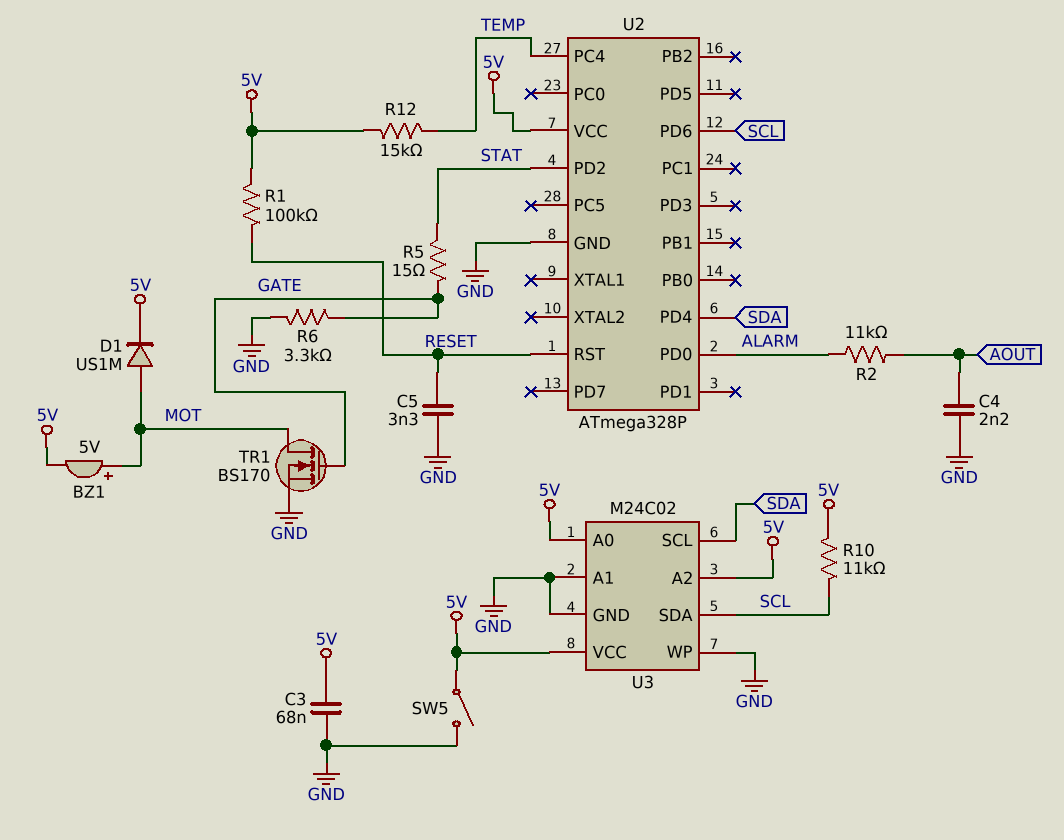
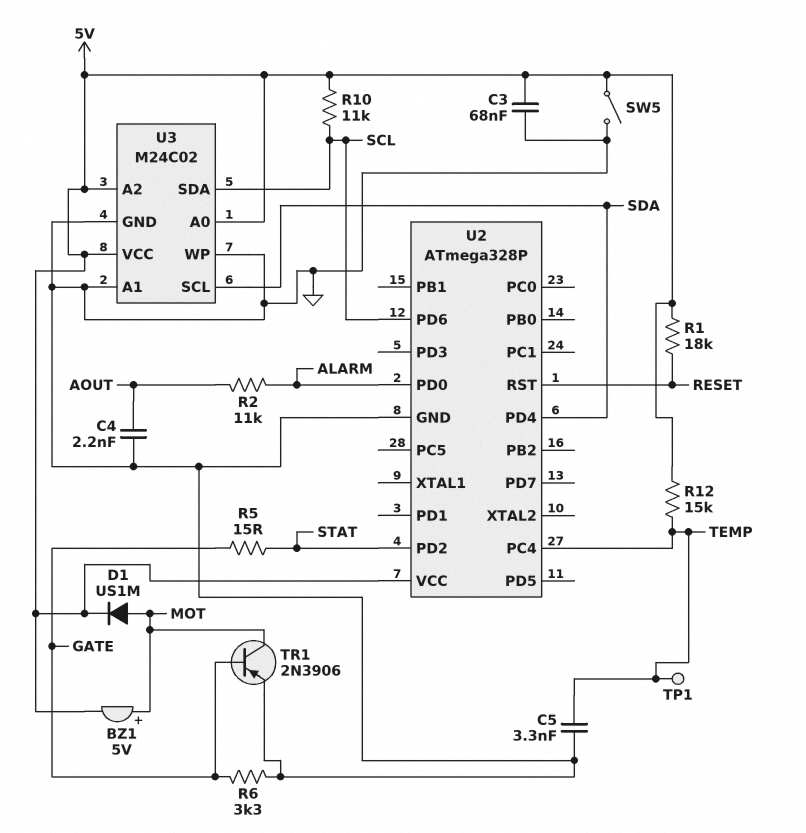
C5: 3.3nF (GND, RESET) -> 3.3nF (GND, TEMP)
R1: 100k (5V, RESET) -> 18k (5V, RESET)
TP1: none -> test point (TEMP)
TR1: NMOS BS170 (G GATE, D MOT, S GND) -> PNP 2N3906 (B GATE, C MOT, E GND)

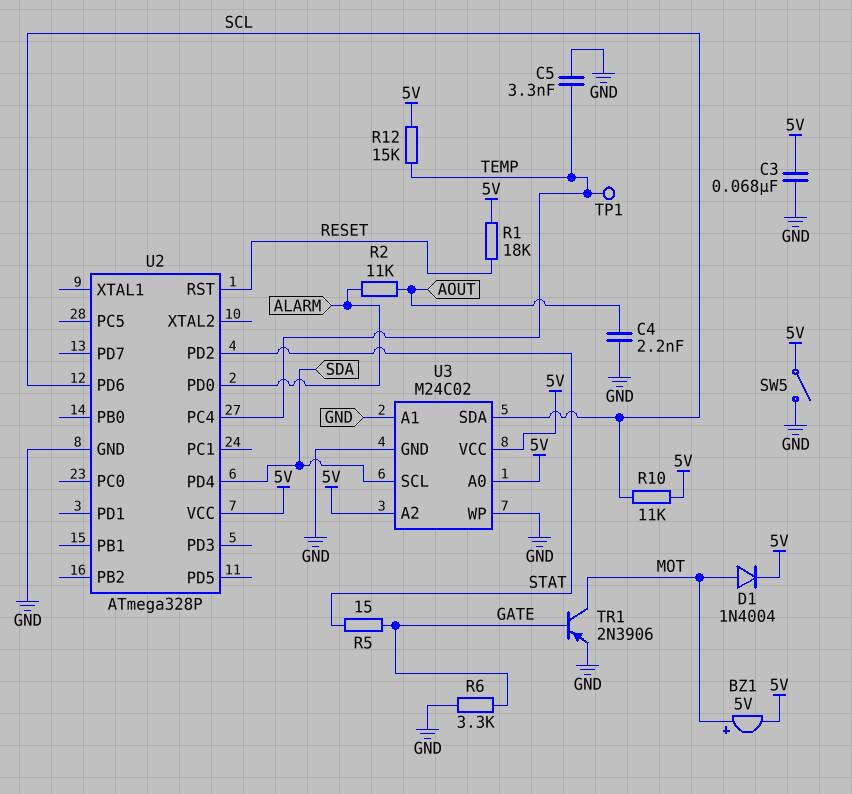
D1: diode US1M (A MOT, K 5V) -> diode 1N4004 (A MOT, K 5V)

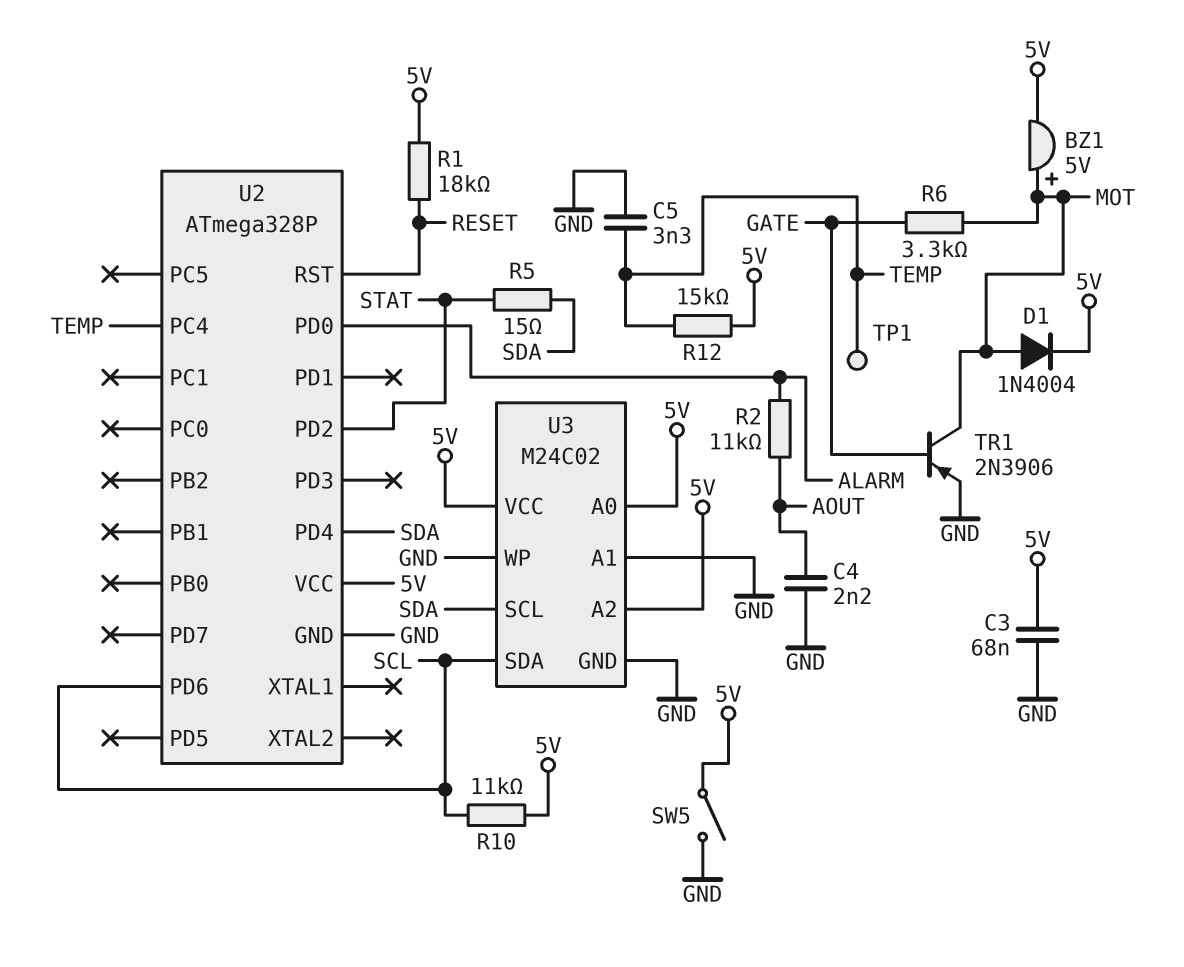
R5: 15 (GATE, STAT) -> 15 (SDA, STAT)
R6: 3.3k (GATE, GND) -> 3.3k (GATE, MOT)

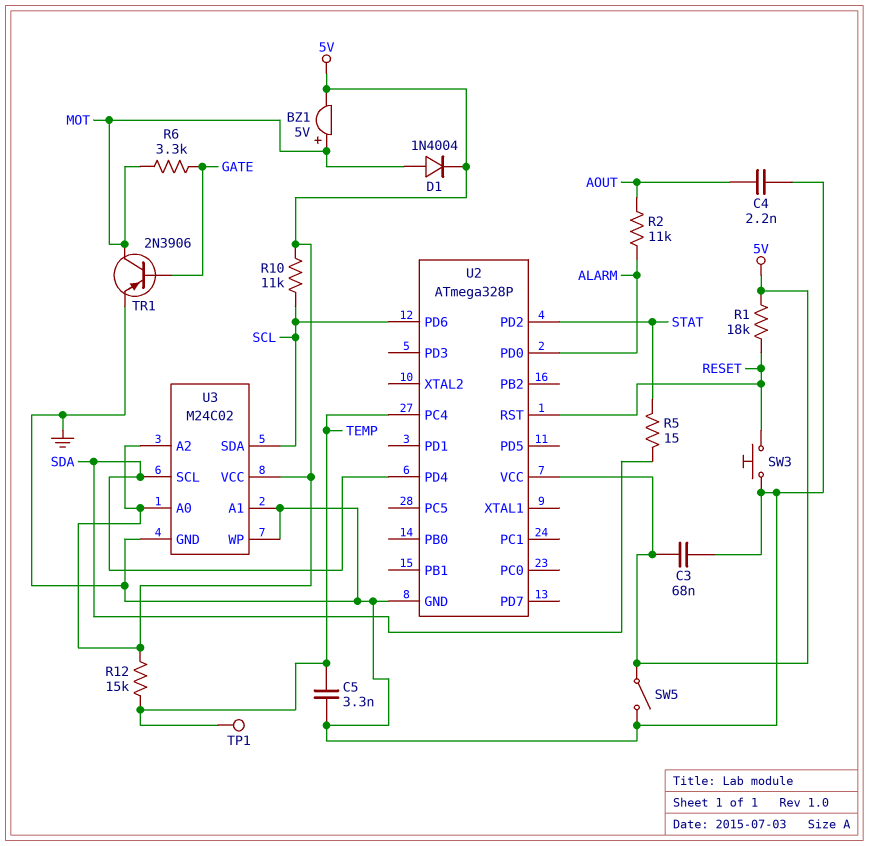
SW3: none -> button (GND, RESET)

